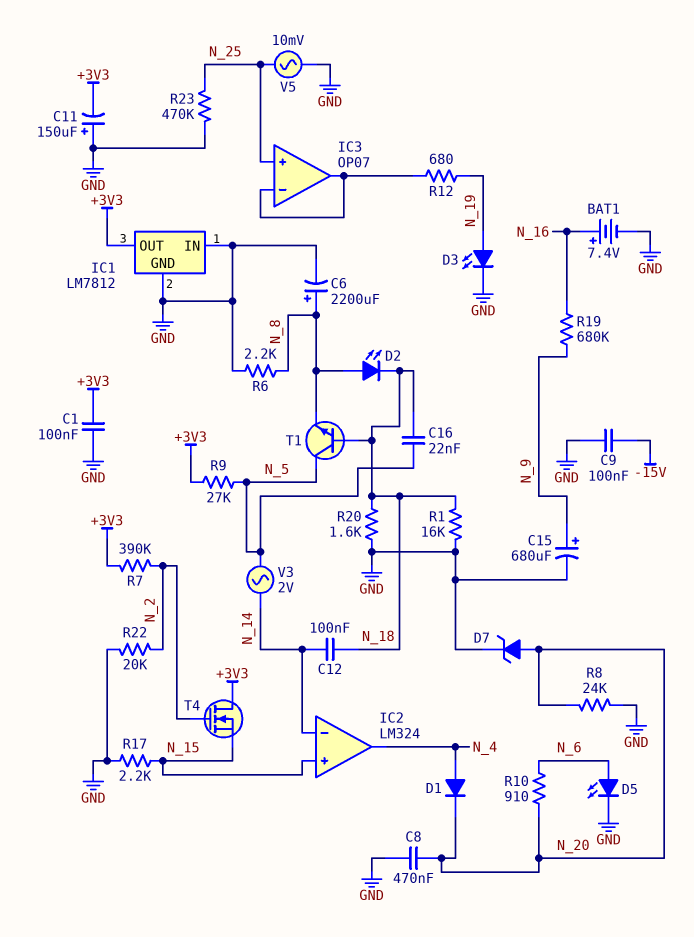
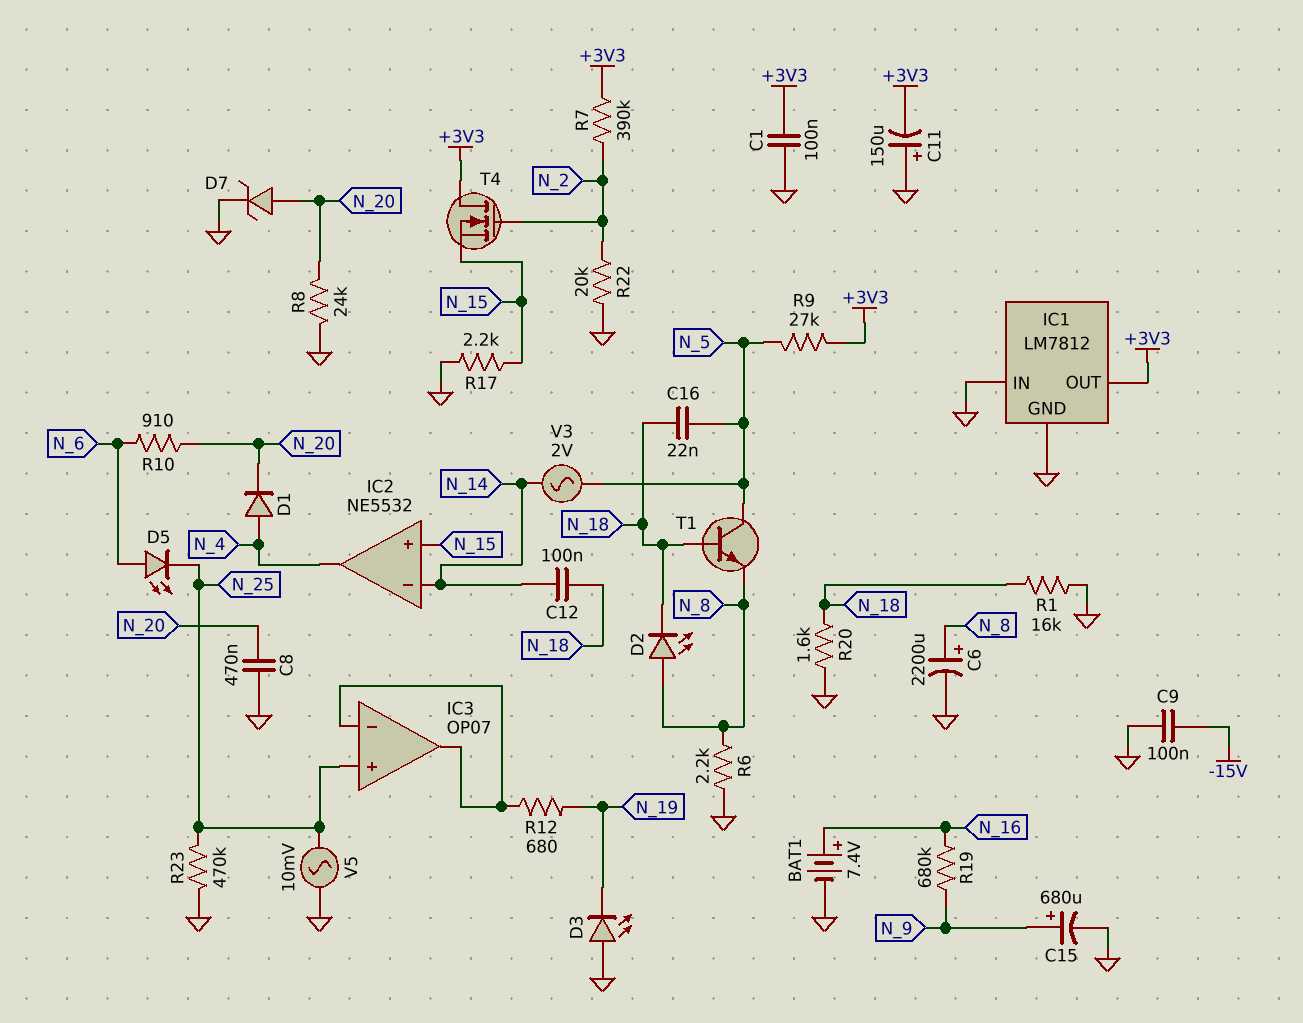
D3: LED (A N_19, K GND) -> LED (A GND, K N_19)
D5: LED (A N_6, K GND) -> LED (A N_6, K N_25)
IC2: LM324 -> NE5532

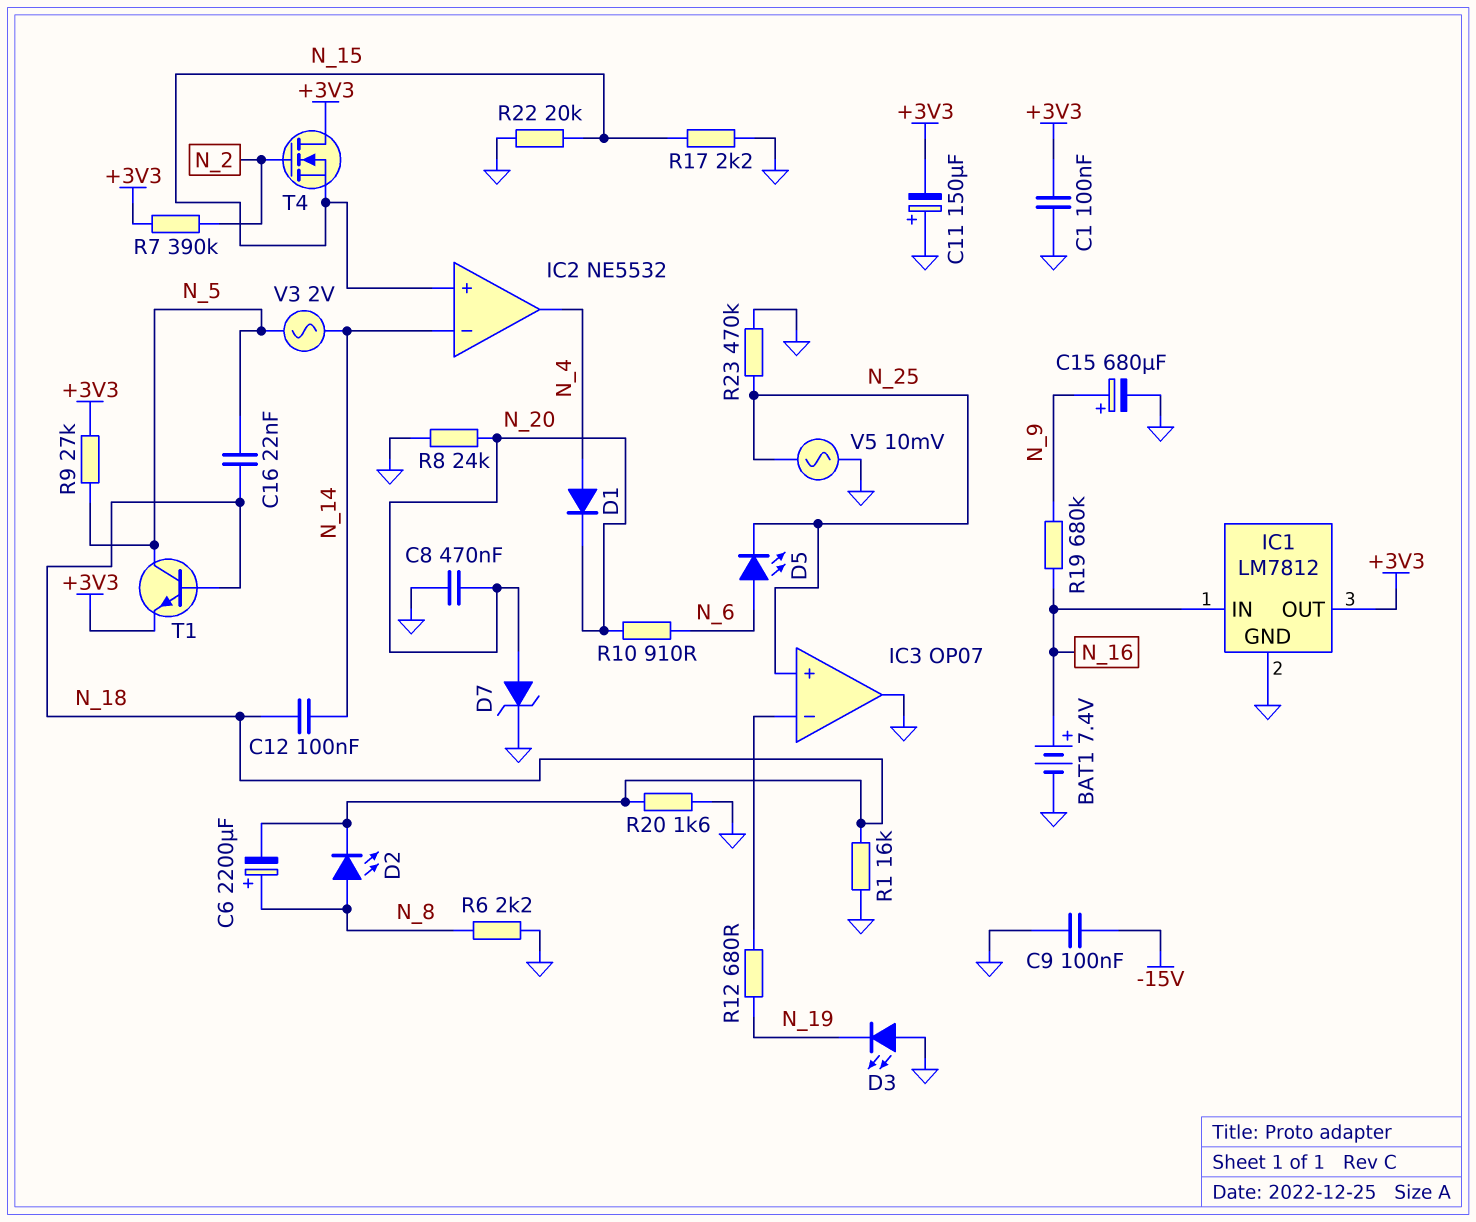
C6: 2200uF (plus N_8, minus GND) -> 2200uF (plus N_8, minus N_18)
IC1 pin IN: GND -> N_16
IC3 pin out: IC3/in- -> GND
R22: 20k (GND, N_2) -> 20k (GND, N_15)
T1: NPN (B N_18, C N_5, E N_8) -> NPN (B N_18, C N_5, E +3V3)

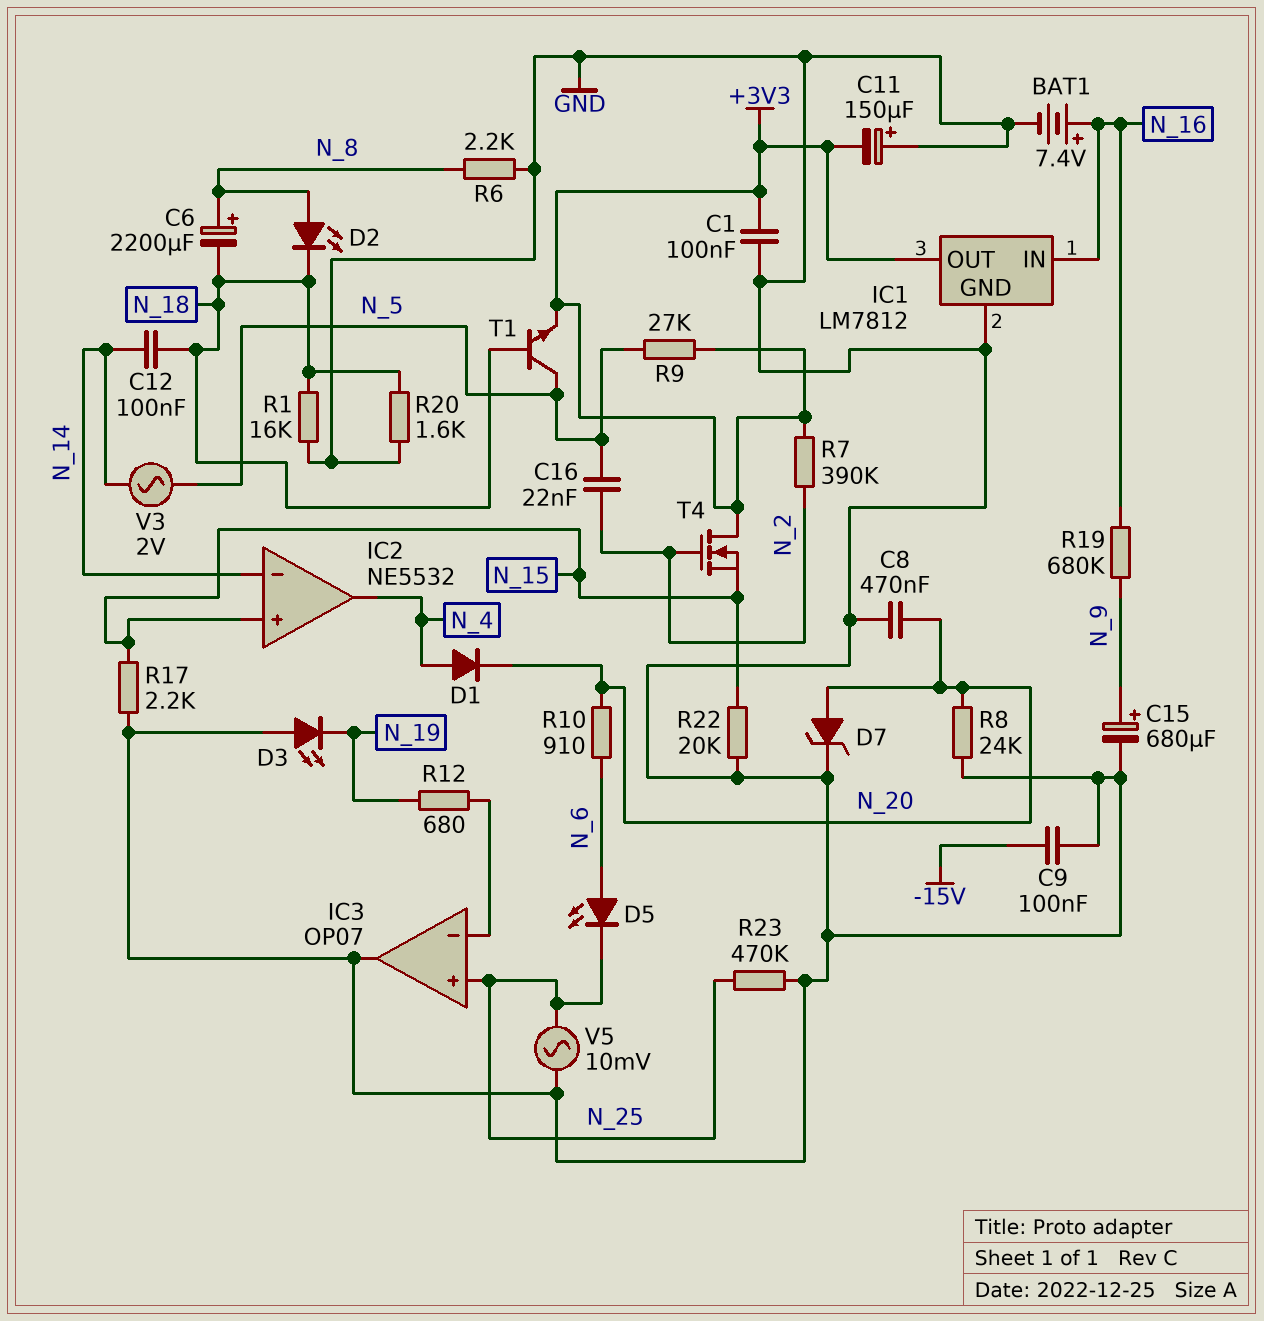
C16: 22nF (N_5, N_18) -> 22nF (N_2, N_5)

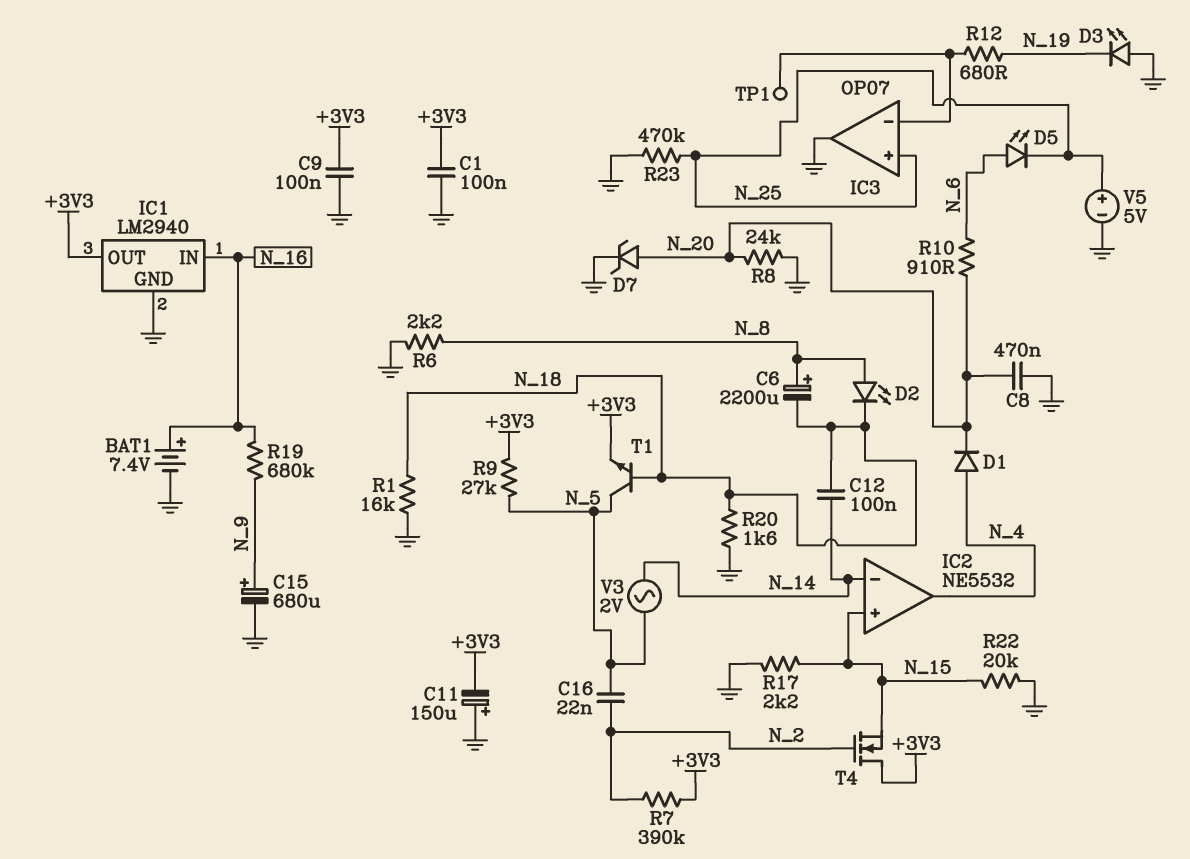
C9: 100nF (-15V, GND) -> 100nF (+3V3, GND)
IC1: LM7812 -> LM2940
TP1: none -> test point (IC3/in-)
V5: AC 10mV (GND, N_25) -> 5V (plus N_25, minus GND)

